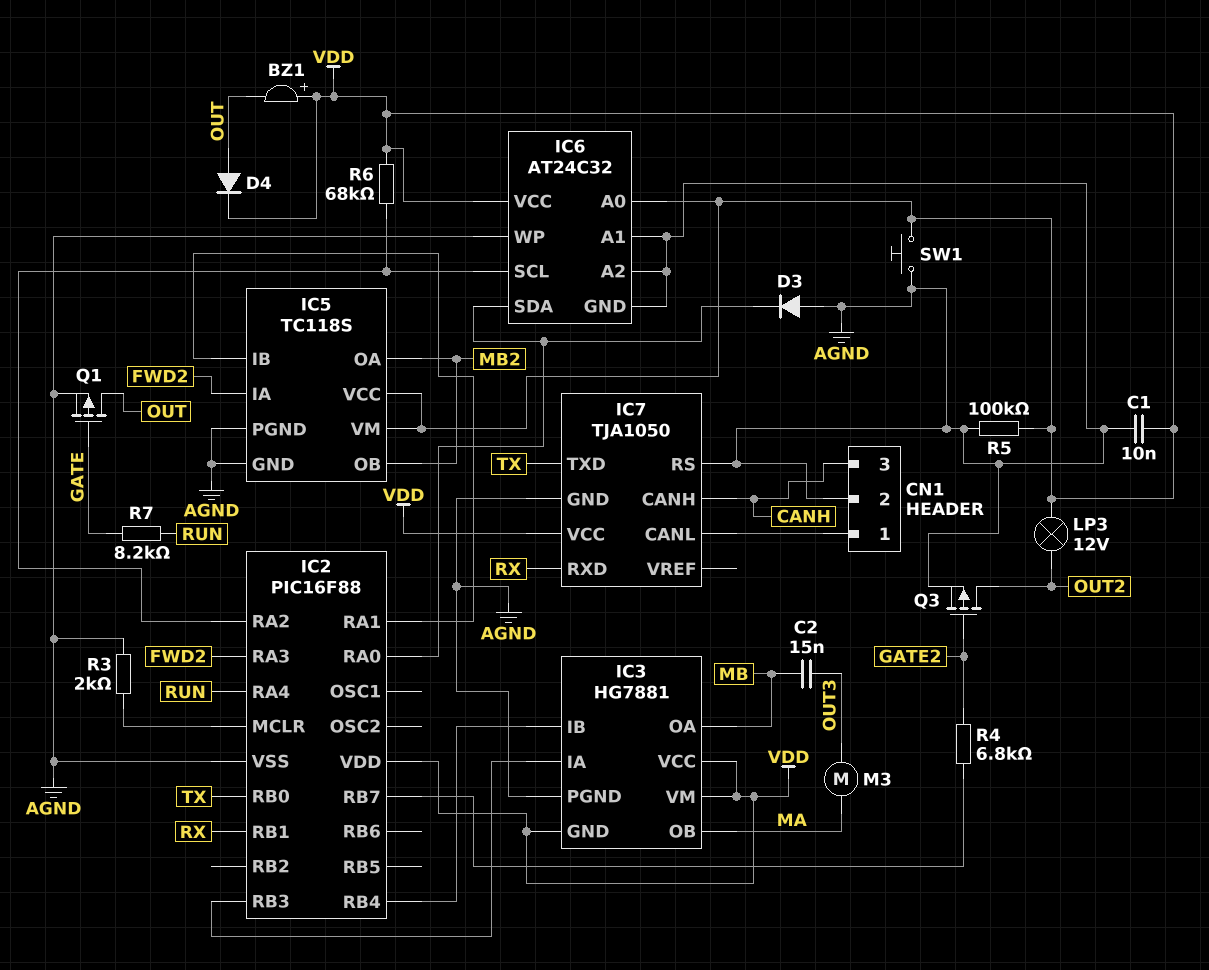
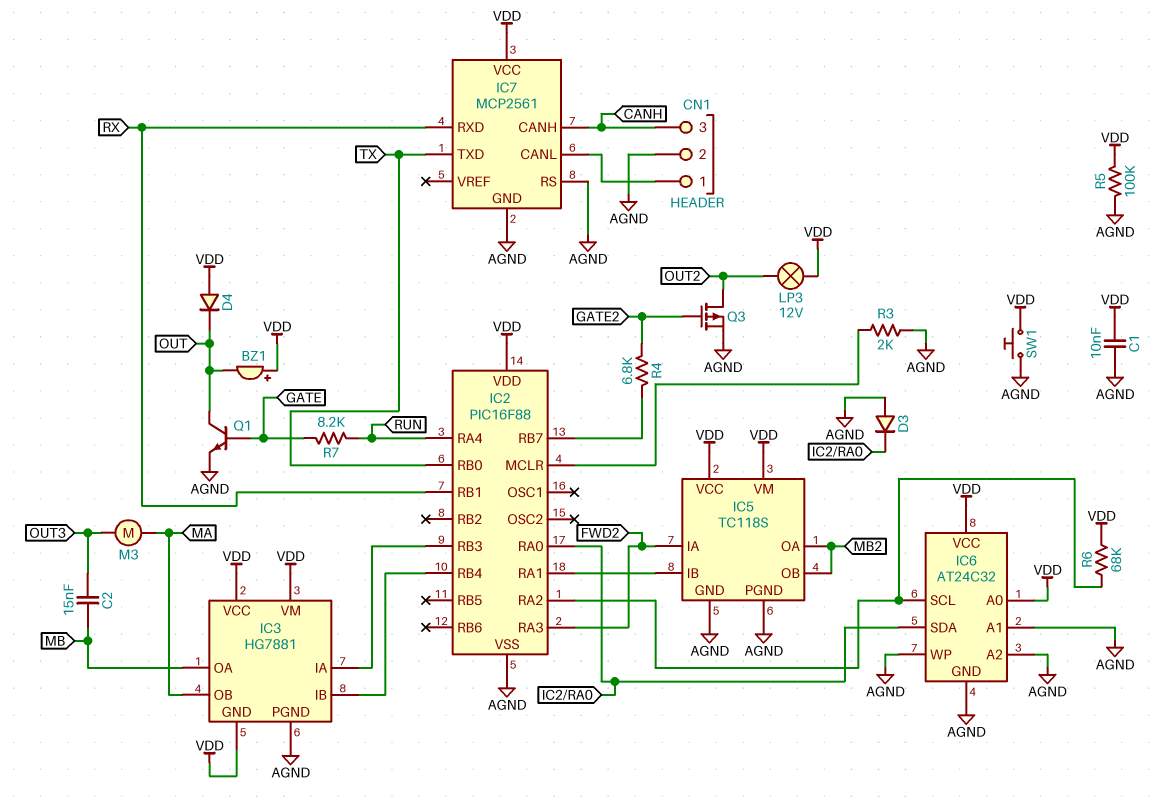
D4: diode (A OUT, K VDD) -> diode (A VDD, K OUT)
IC7: TJA1050 -> MCP2561
Q1: PMOS (G GATE, D OUT, S AGND) -> NPN (B GATE, C OUT, E AGND)

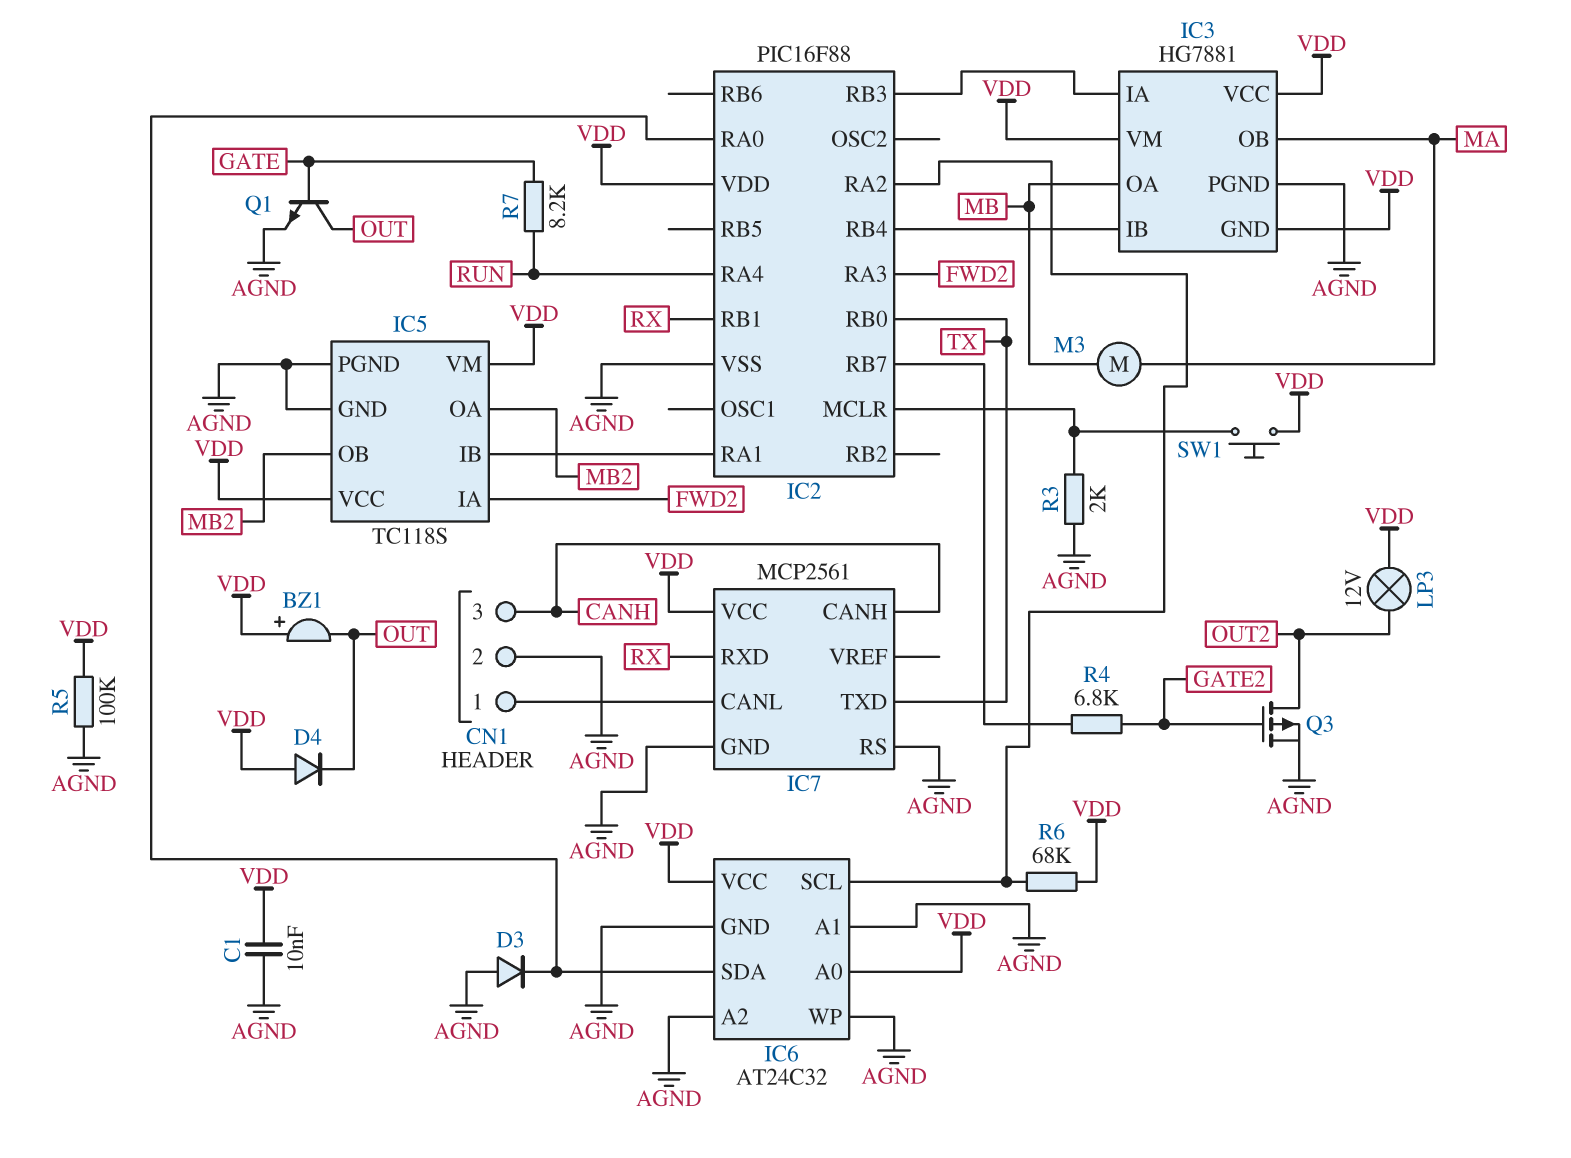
C2: 15nF (MB, OUT3) -> none
M3: motor (MA, OUT3) -> motor (MA, MB)
SW1: button (AGND, VDD) -> button (IC2/MCLR, VDD)

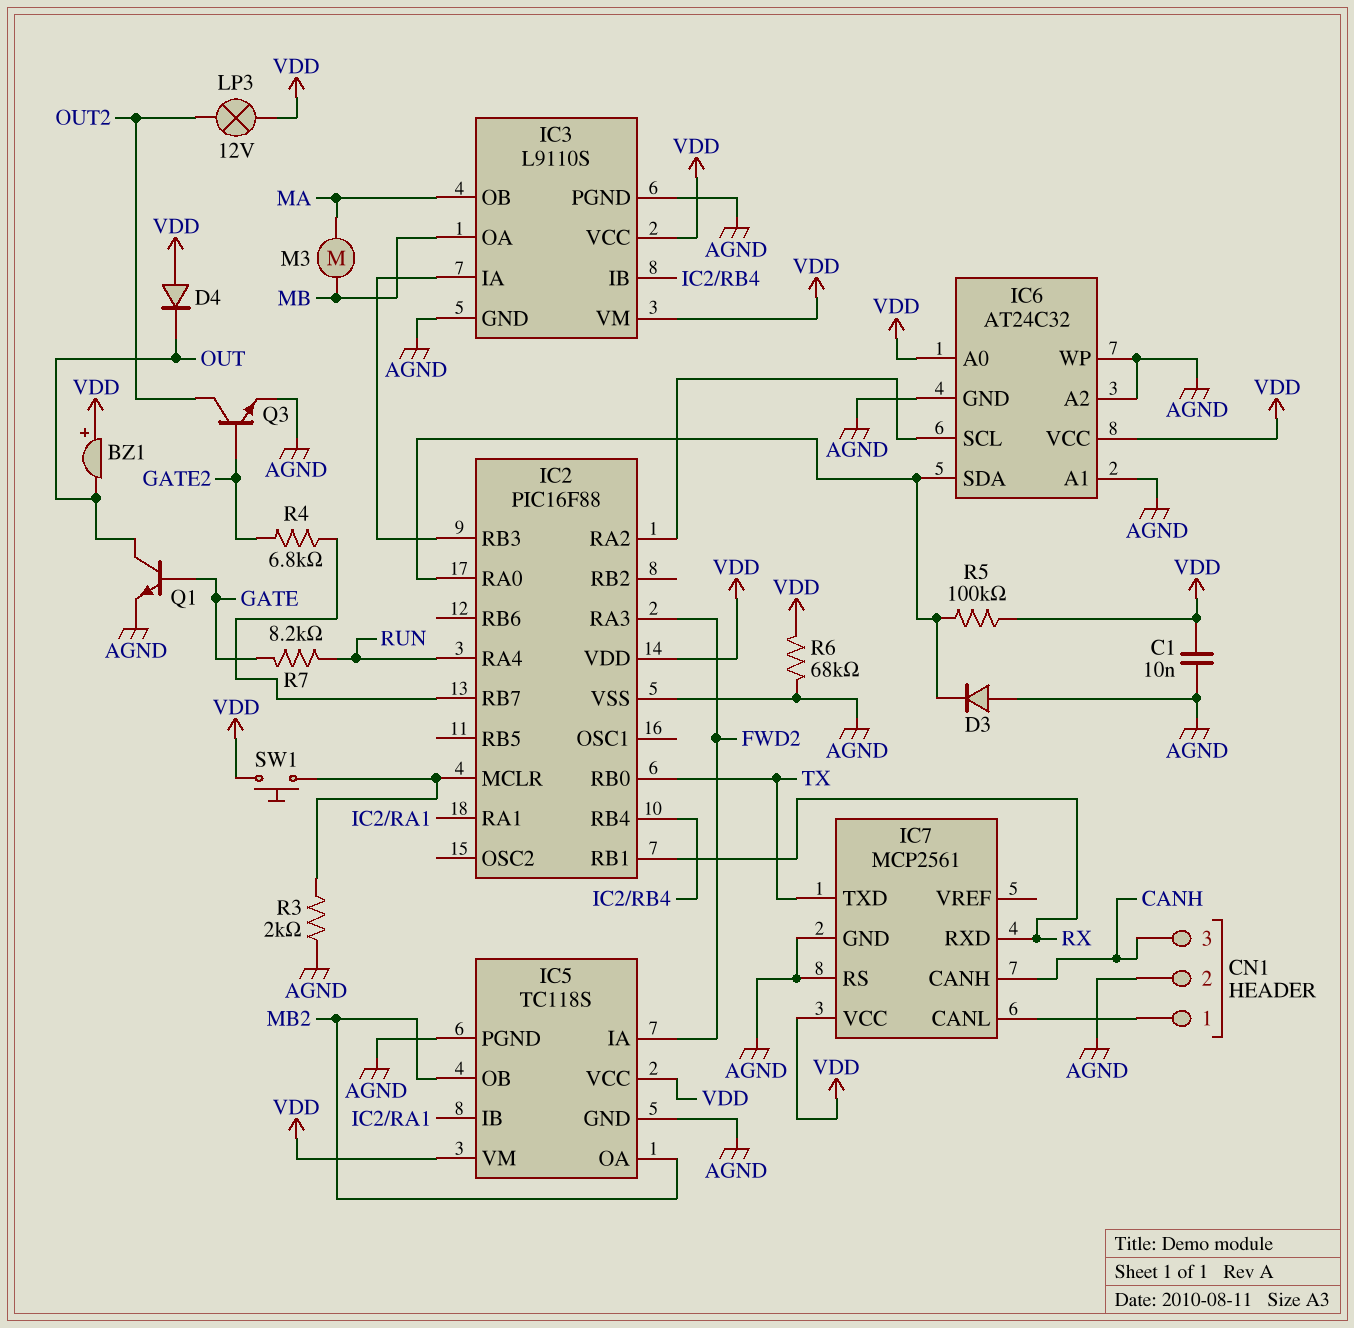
IC3: HG7881 -> L9110S
IC3 pin GND: VDD -> AGND
Q3: PMOS (G GATE2, D OUT2, S AGND) -> NPN (B GATE2, C OUT2, E AGND)
R5: 100k (AGND, VDD) -> 100k (IC2/RA0, VDD)
R6: 68k (IC2/RA2, VDD) -> 68k (AGND, VDD)

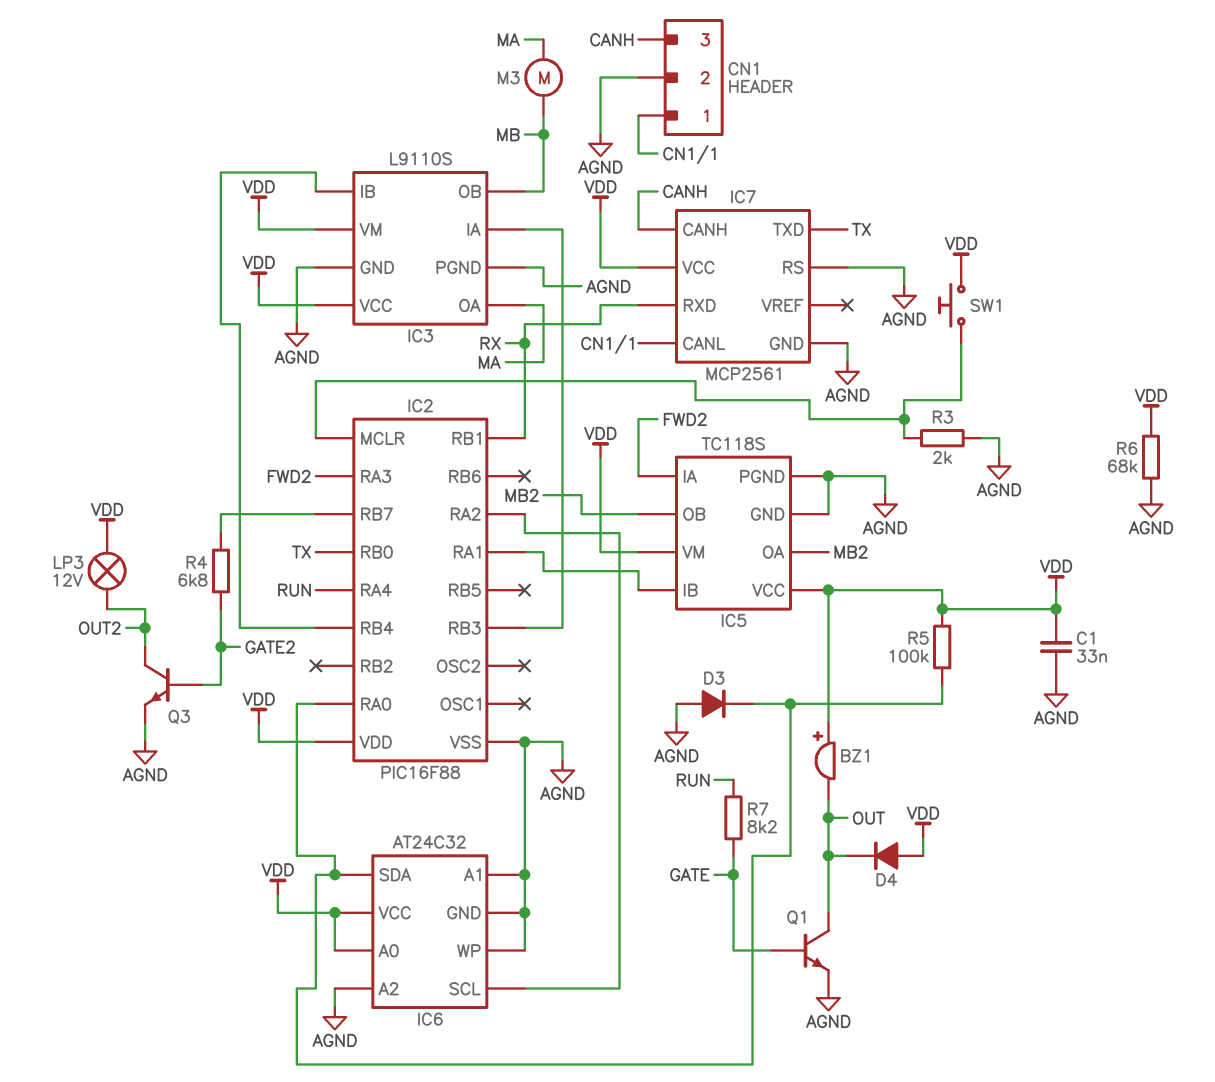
C1: 10nF (AGND, VDD) -> 33nF (AGND, VDD)
IC3 pin OA: MB -> MA
IC3 pin OB: MA -> MB

